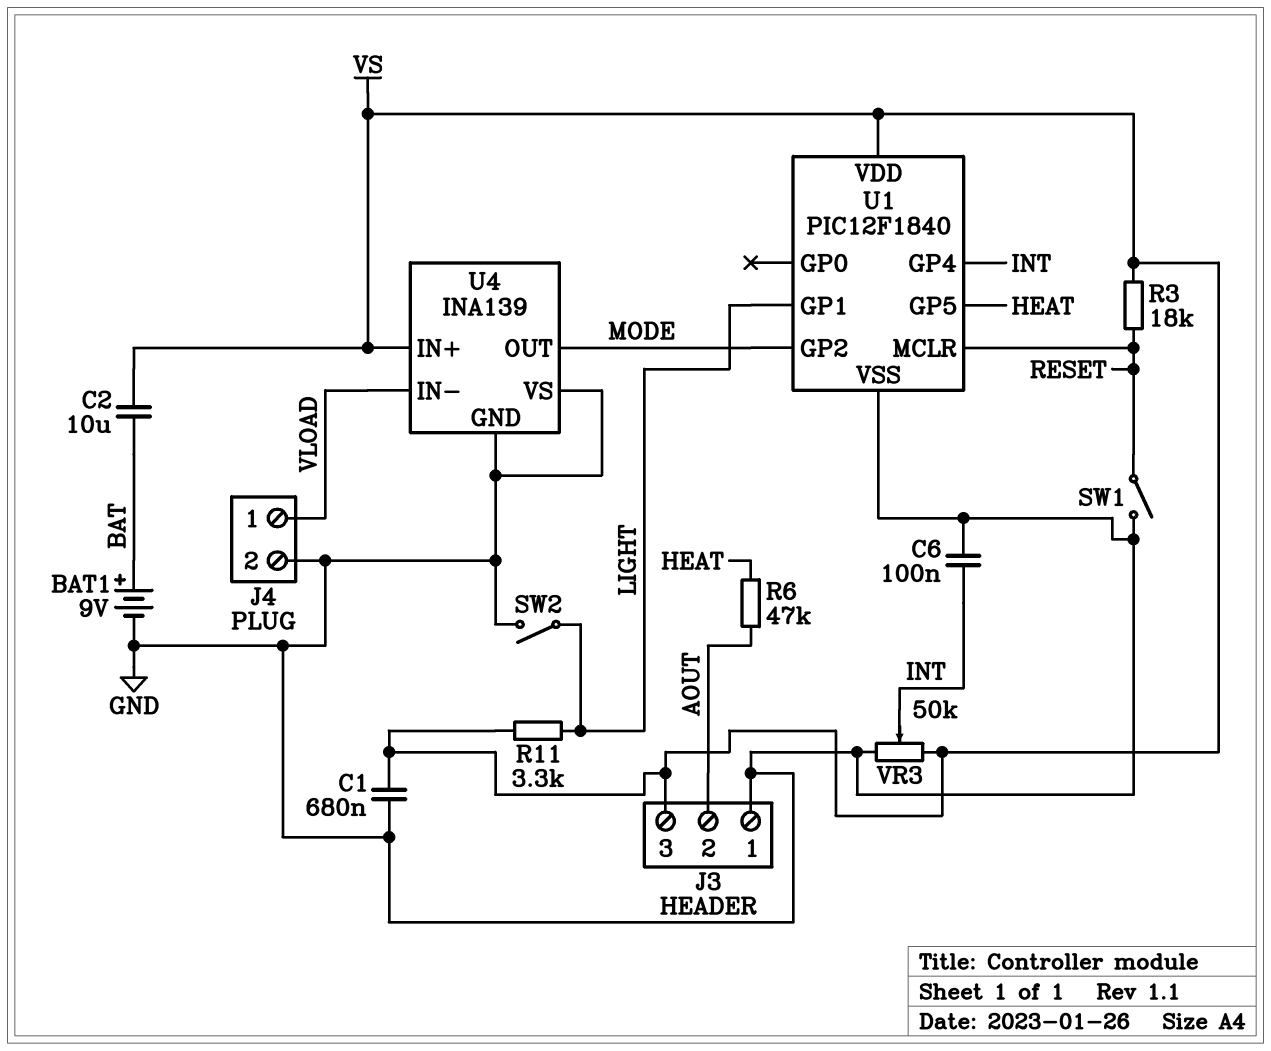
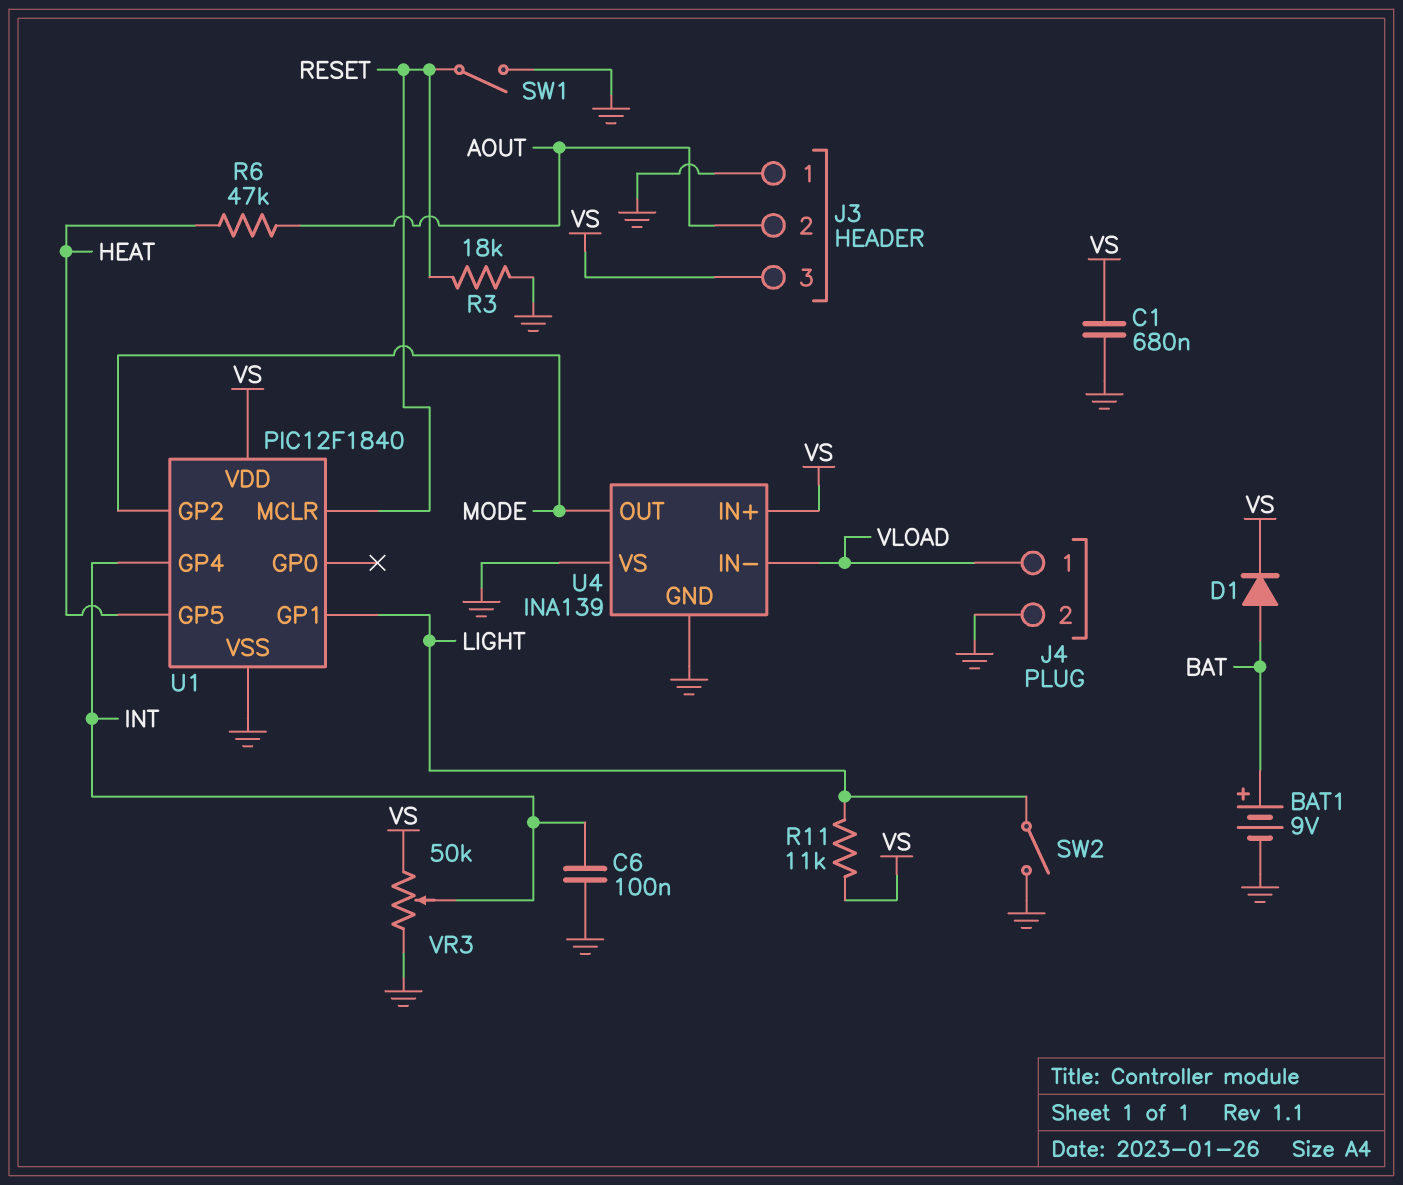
C2: 10uF (BAT, VS) -> none
D1: none -> diode (A BAT, K VS)
R3: 18k (RESET, VS) -> 18k (GND, RESET)
R11: 3.3k (LIGHT, VS) -> 11k (LIGHT, VS)

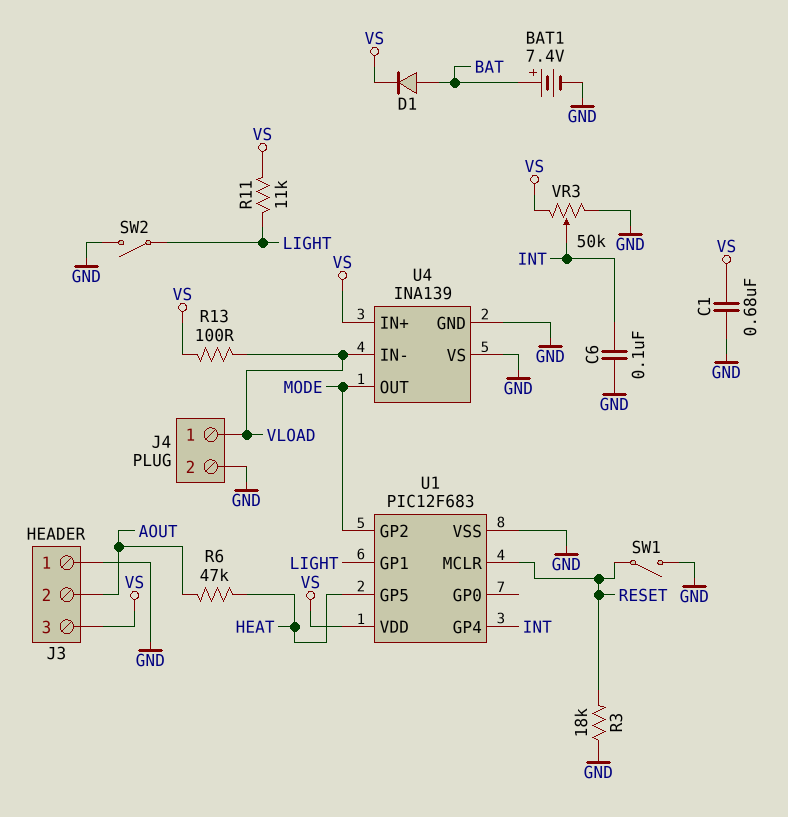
BAT1: 9V (plus BAT, minus GND) -> 7.4V (plus BAT, minus GND)
R13: none -> 100 (VLOAD, VS)
U1: PIC12F1840 -> PIC12F683

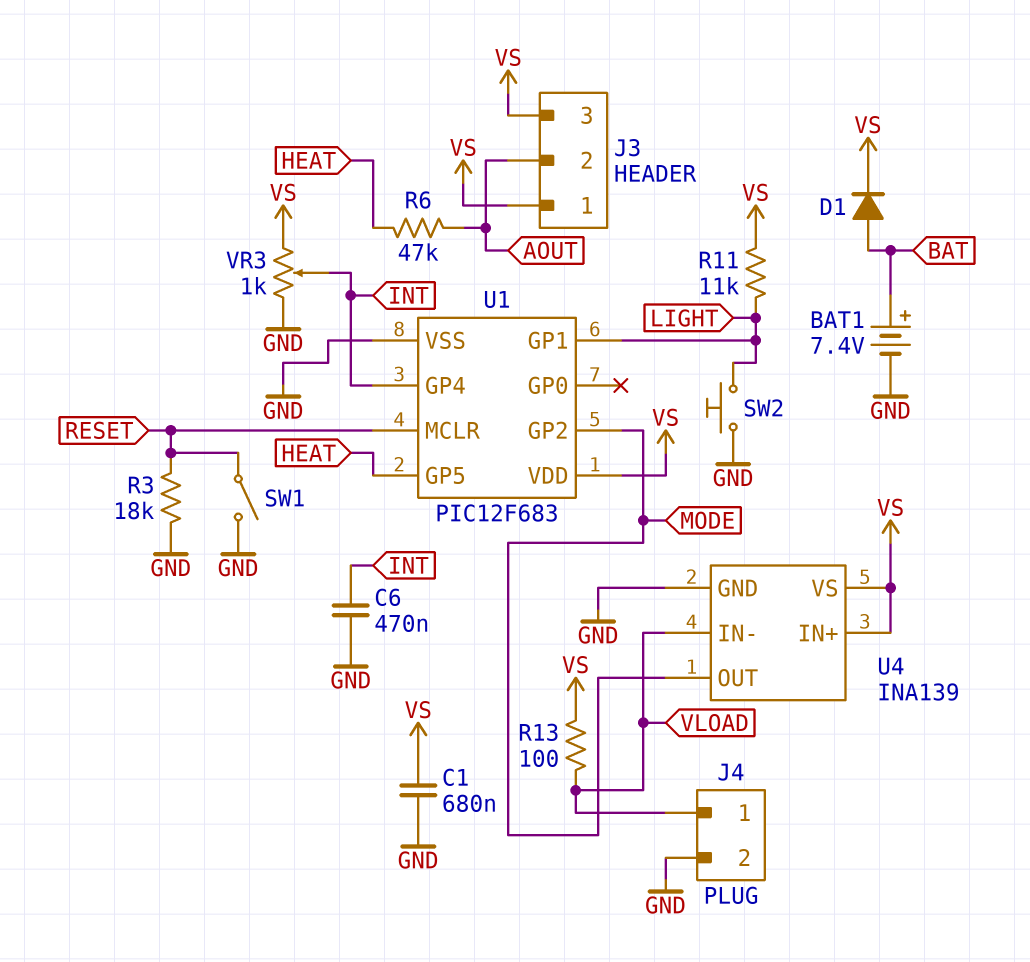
C6: 100nF (GND, INT) -> 470nF (GND, INT)
J3 pin 1: GND -> VS
SW2: switch (GND, LIGHT) -> button (GND, LIGHT)
U4 pin VS: GND -> VS
VR3: 50k (GND, VS, wiper INT) -> 1k (GND, VS, wiper INT)

